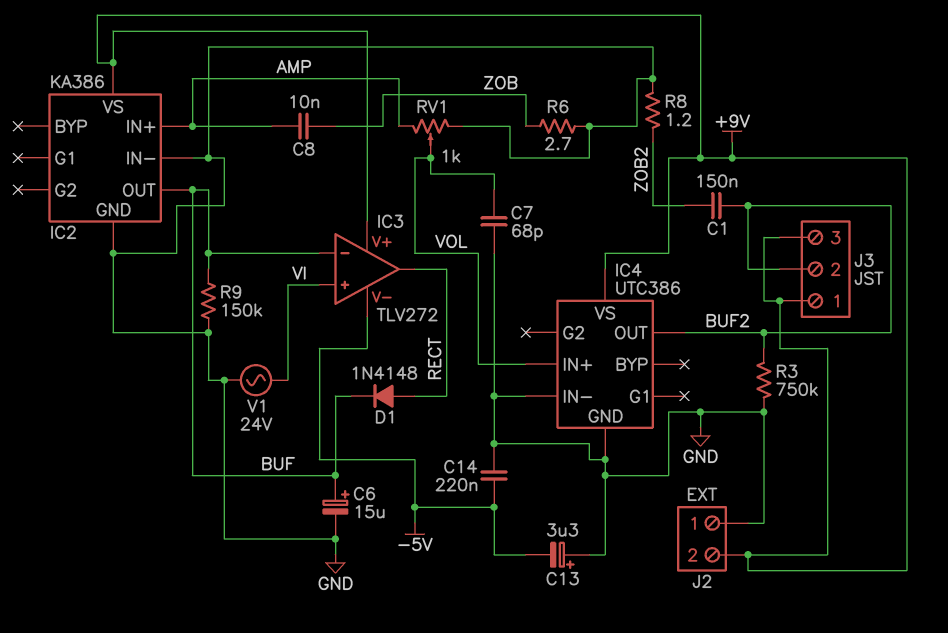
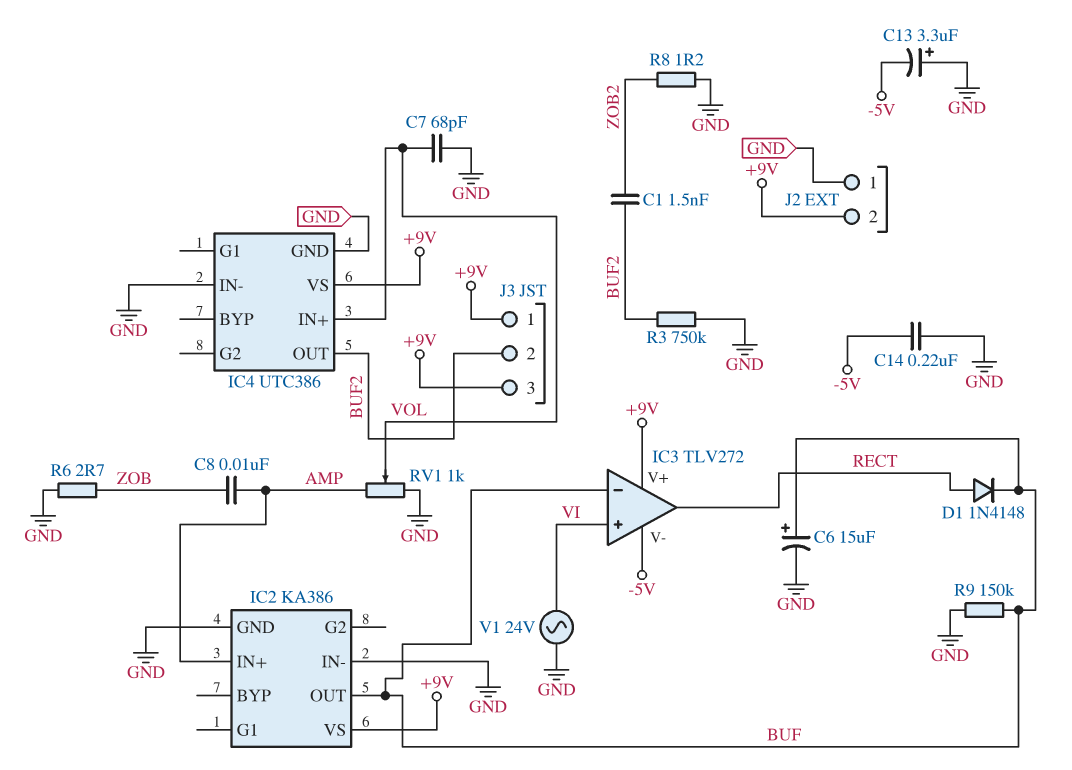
C1: 150nF (BUF2, ZOB2) -> 1.5nF (BUF2, ZOB2)

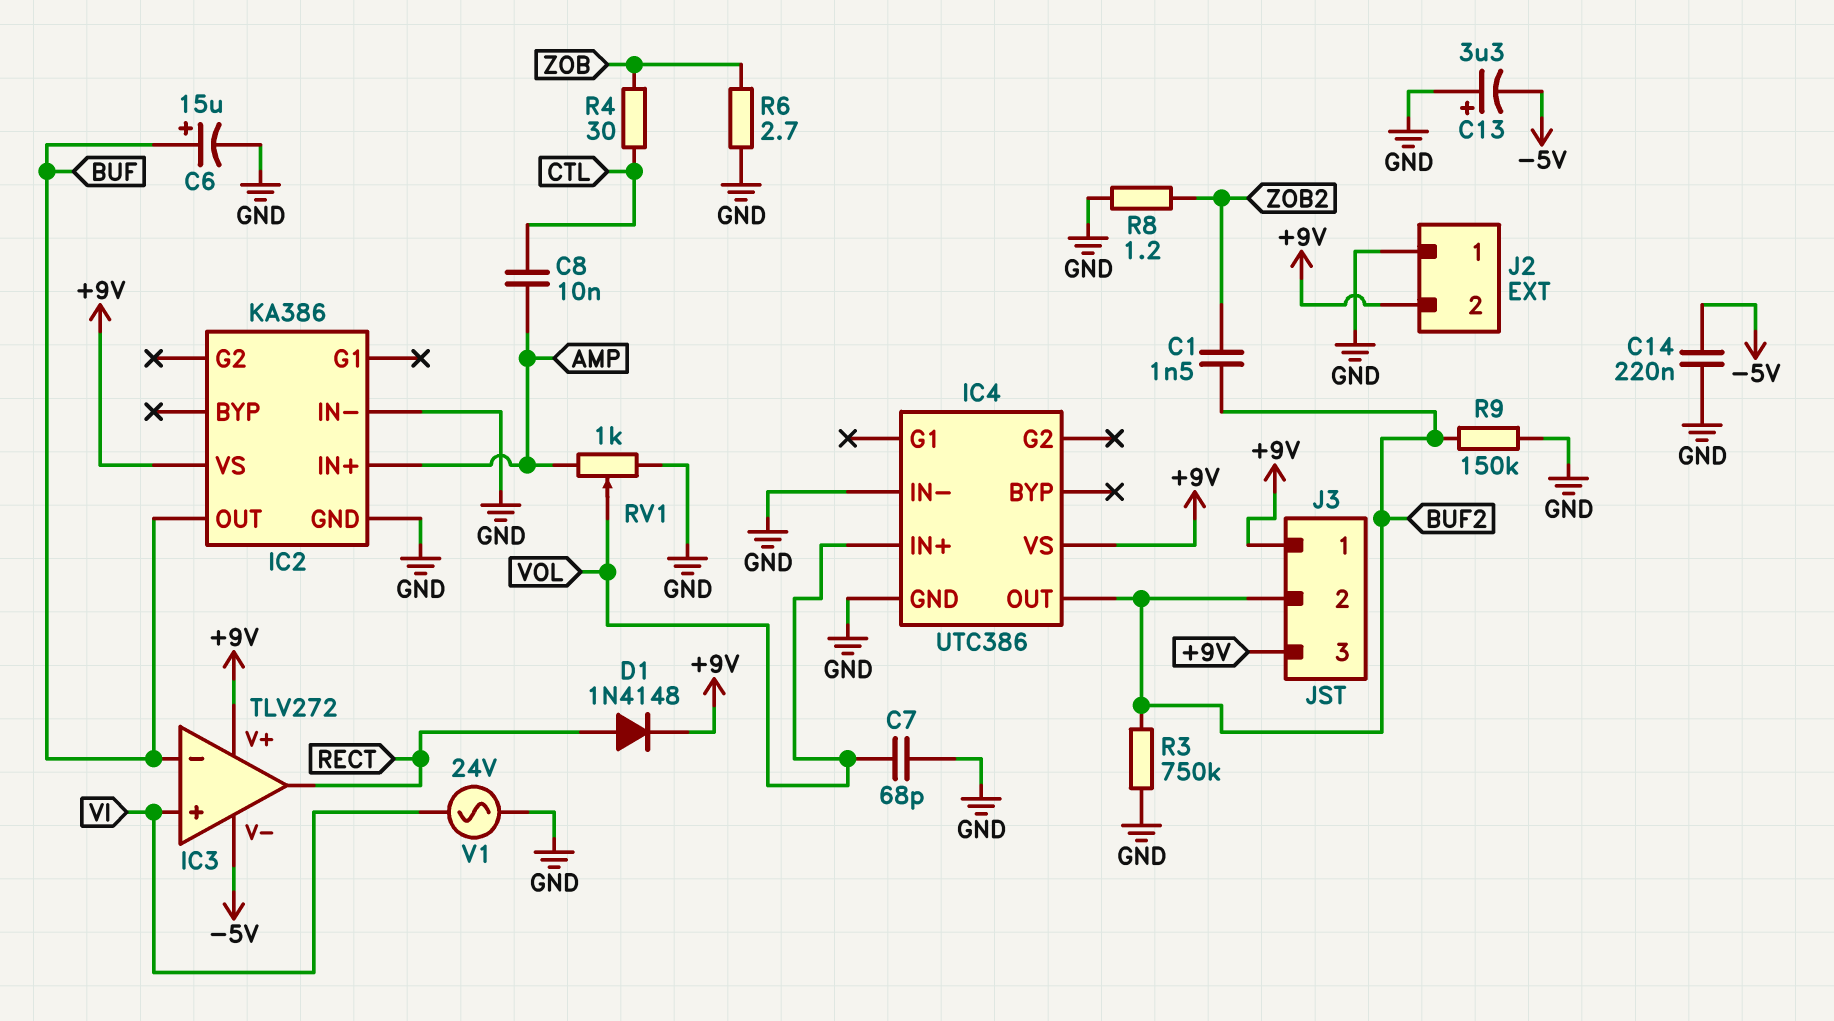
C8: 10nF (AMP, ZOB) -> 10nF (AMP, CTL)
D1: diode 1N4148 (A RECT, K BUF) -> diode 1N4148 (A RECT, K +9V)
R4: none -> 30 (CTL, ZOB)
R9: 150k (BUF, GND) -> 150k (BUF2, GND)

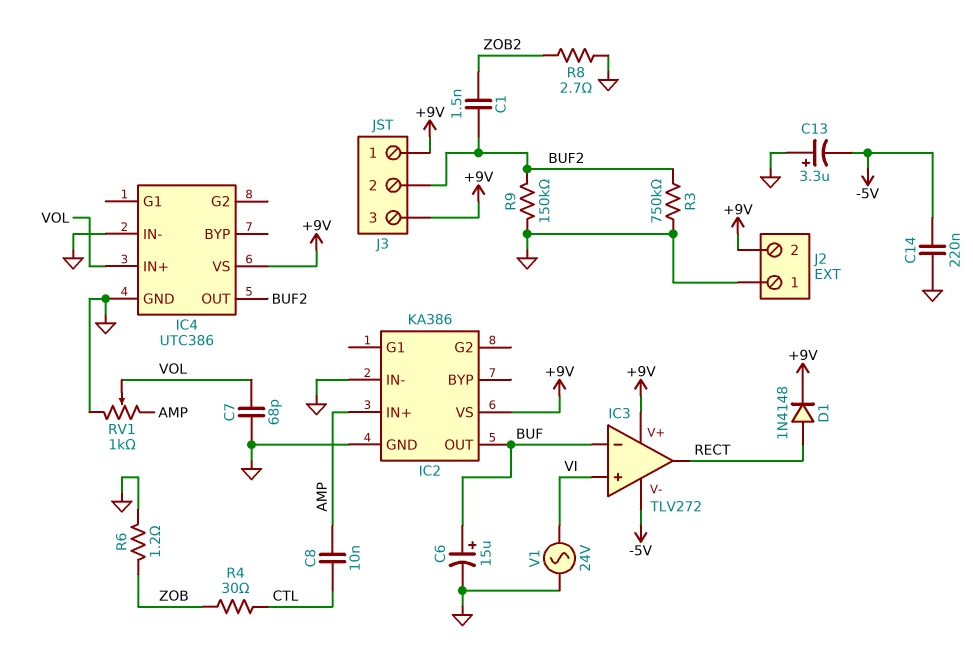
R6: 2.7 (GND, ZOB) -> 1.2 (GND, ZOB)
R8: 1.2 (GND, ZOB2) -> 2.7 (GND, ZOB2)

